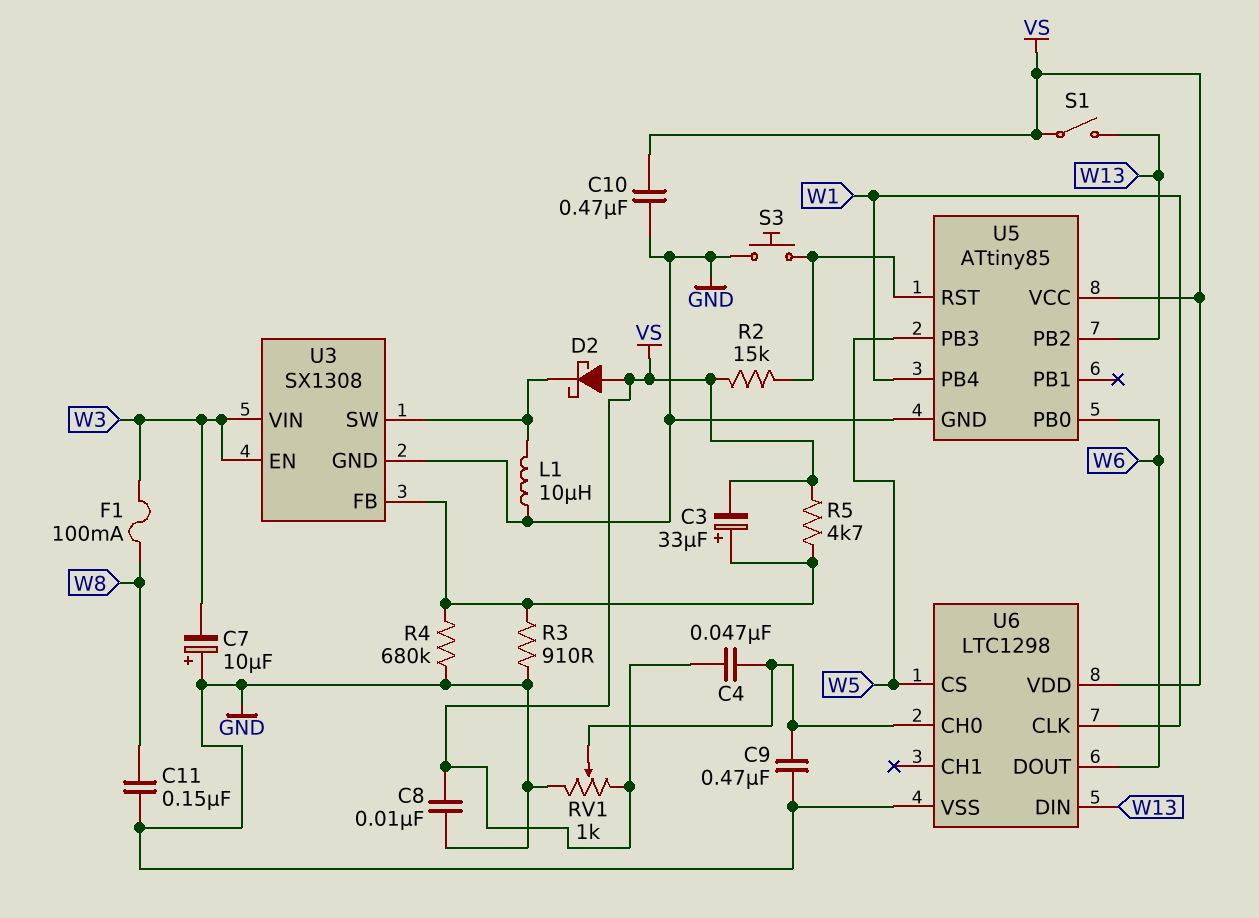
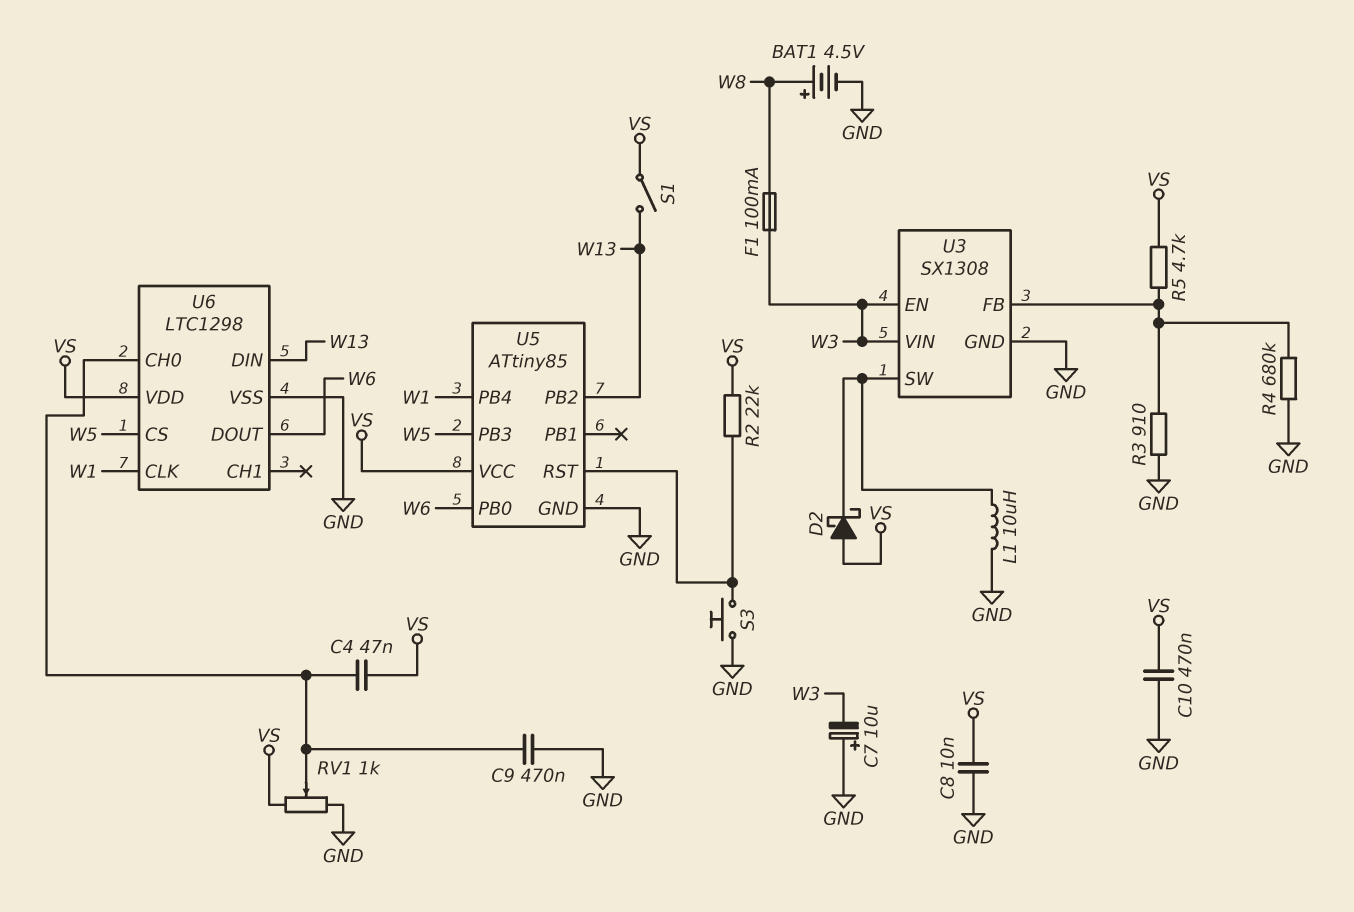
BAT1: none -> 4.5V (plus W8, minus GND)
C3: 33uF (plus U3/FB, minus VS) -> none
C11: 150nF (GND, W8) -> none
R2: 15k (U5/RST, VS) -> 22k (U5/RST, VS)

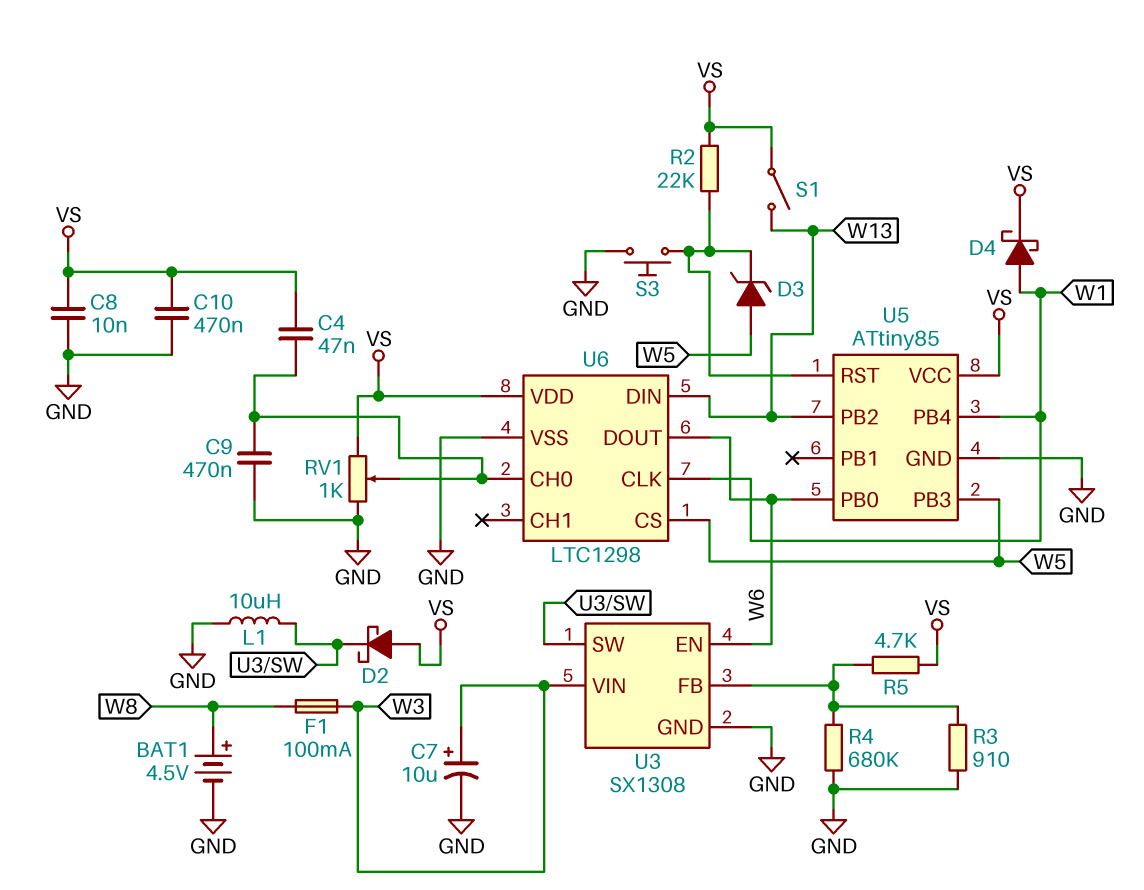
C7: 10uF (plus GND, minus W3) -> 10uF (plus W3, minus GND)
D3: none -> zener (A W5, K U5/RST)
D4: none -> schottky (A W1, K VS)
U3 pin EN: W3 -> W6

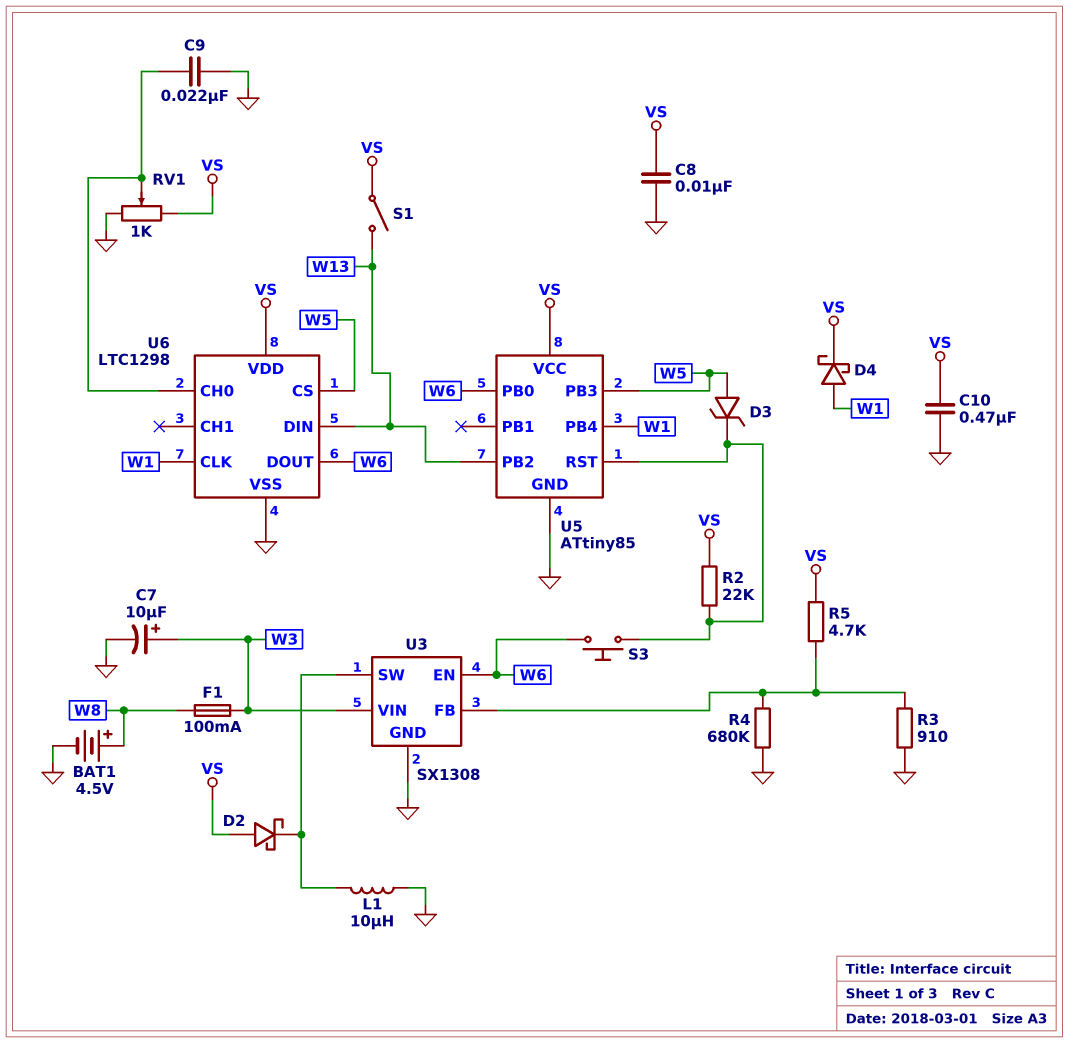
C4: 47nF (U6/CH0, VS) -> none
C9: 470nF (GND, U6/CH0) -> 22nF (GND, U6/CH0)
S3: button (GND, U5/RST) -> button (U5/RST, W6)

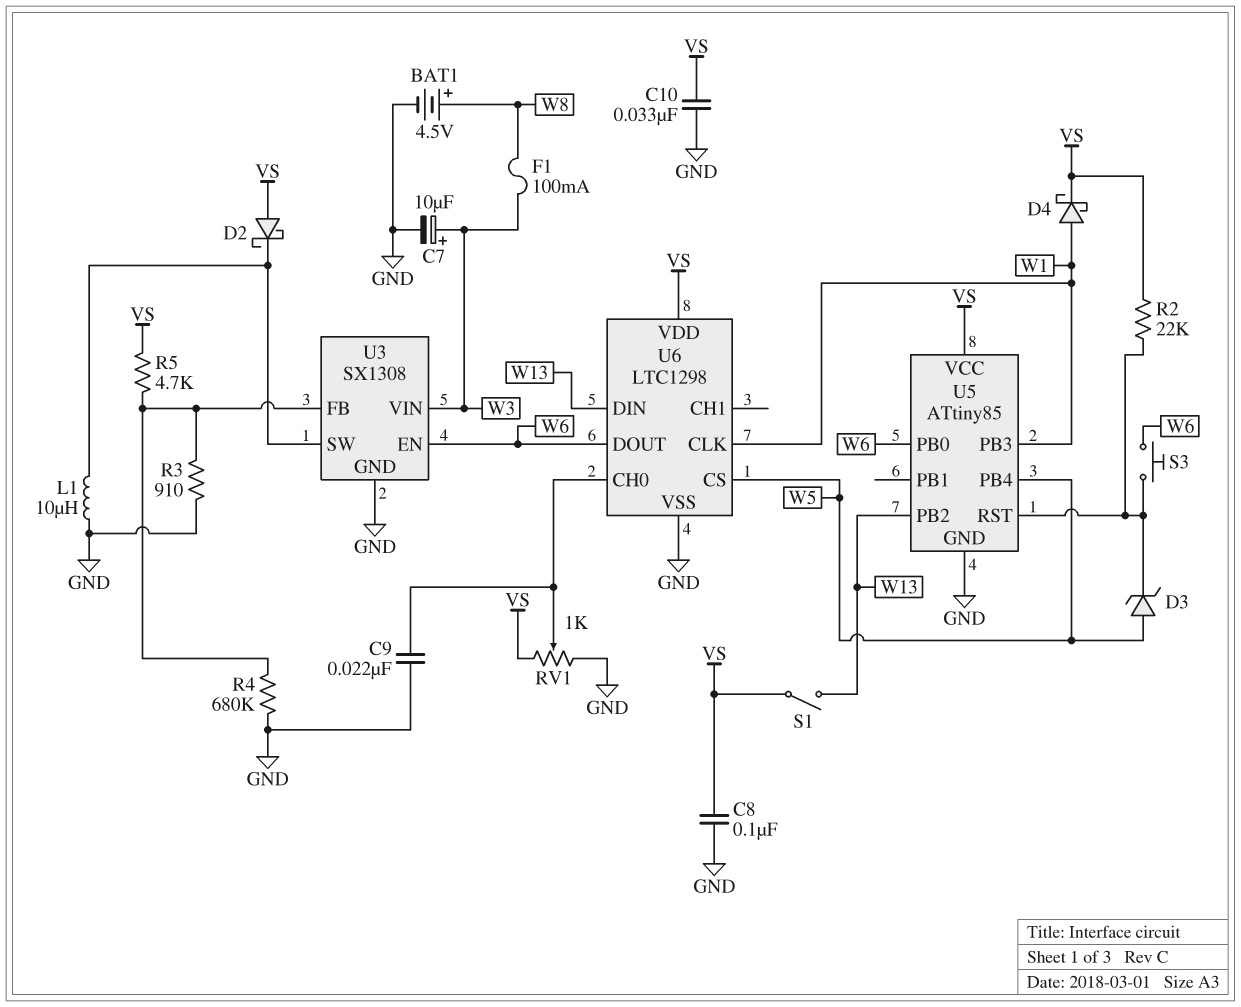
C8: 10nF (GND, VS) -> 100nF (GND, VS)
C10: 470nF (GND, VS) -> 33nF (GND, VS)
U5 pin PB3: W5 -> W1
U5 pin PB4: W1 -> W5

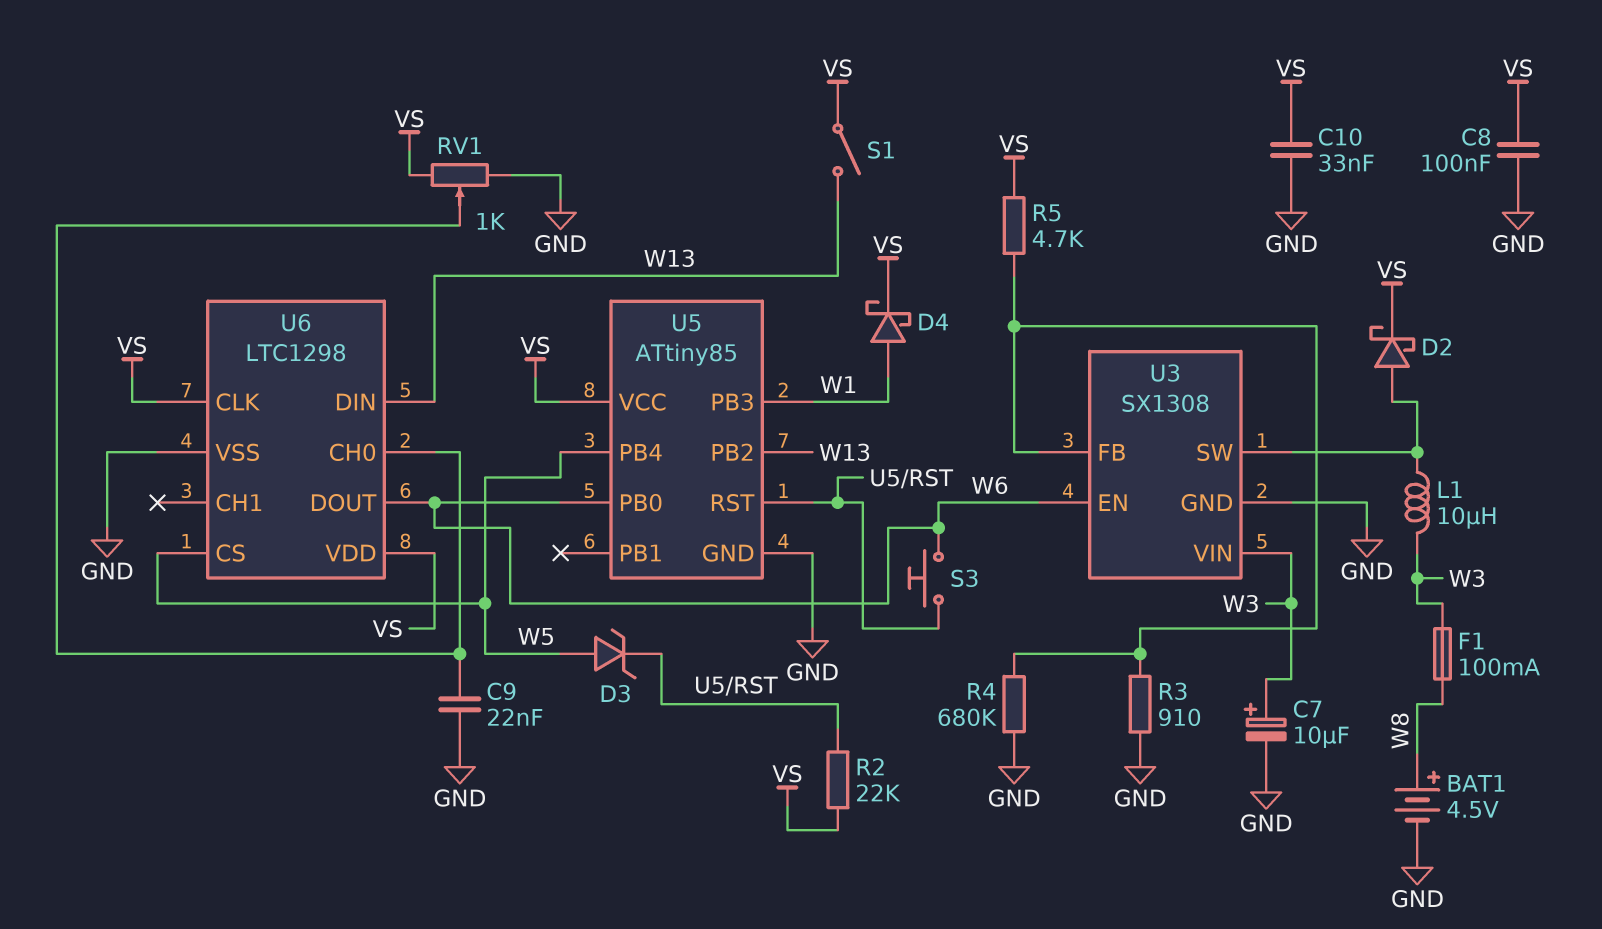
D2: schottky (A VS, K U3/SW) -> schottky (A U3/SW, K VS)
L1: 10uH (GND, U3/SW) -> 10uH (U3/SW, W3)
U6 pin CLK: W1 -> VS

